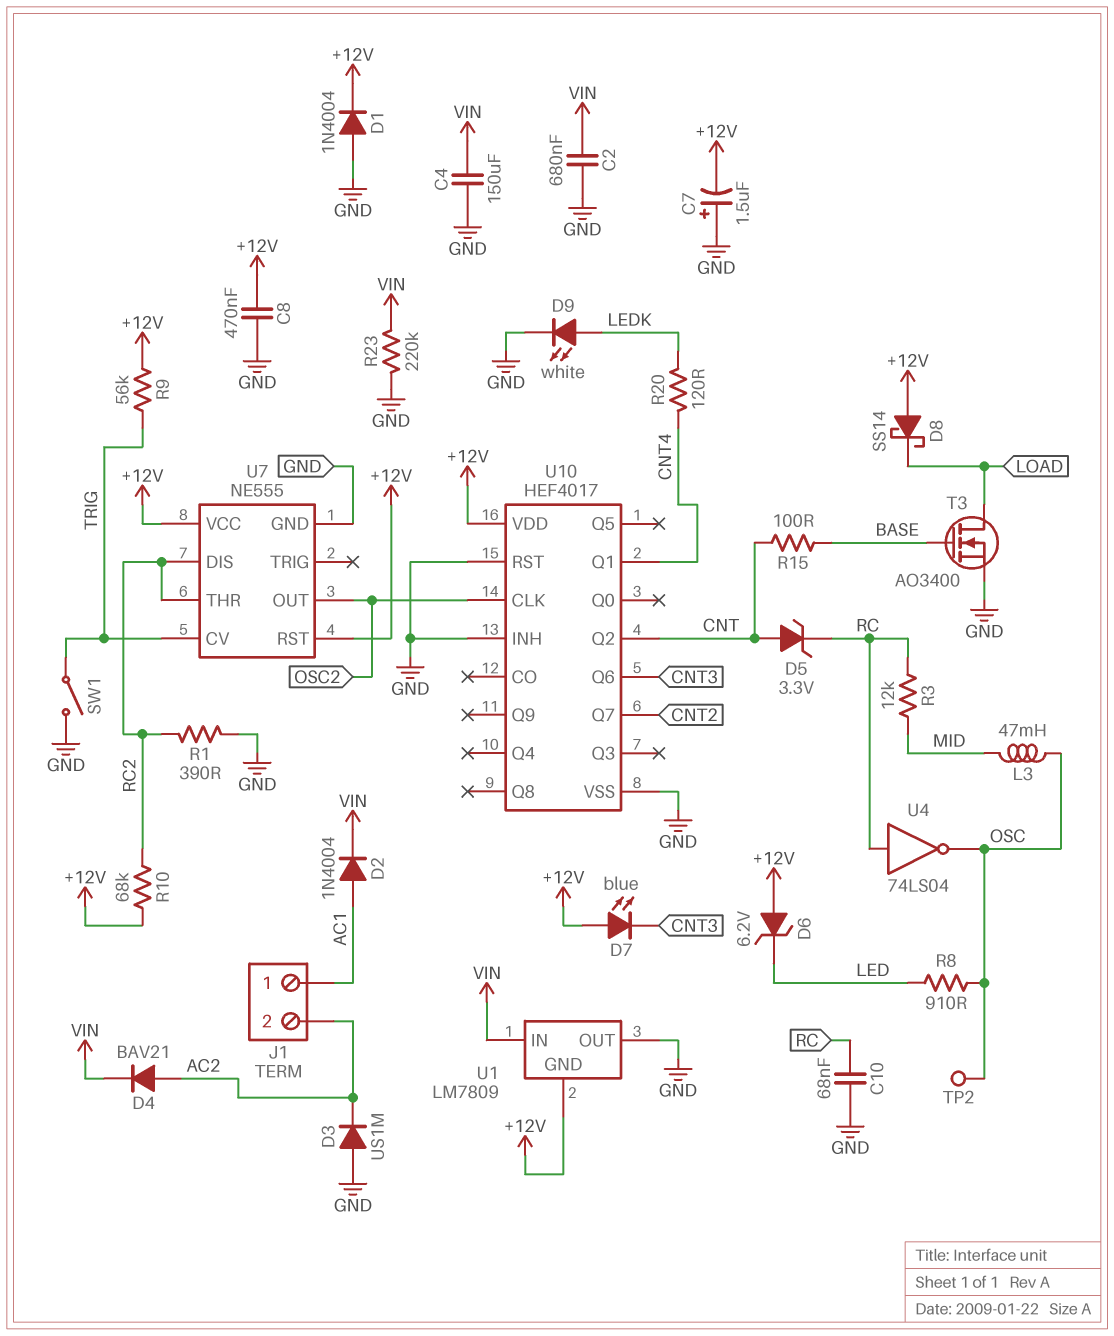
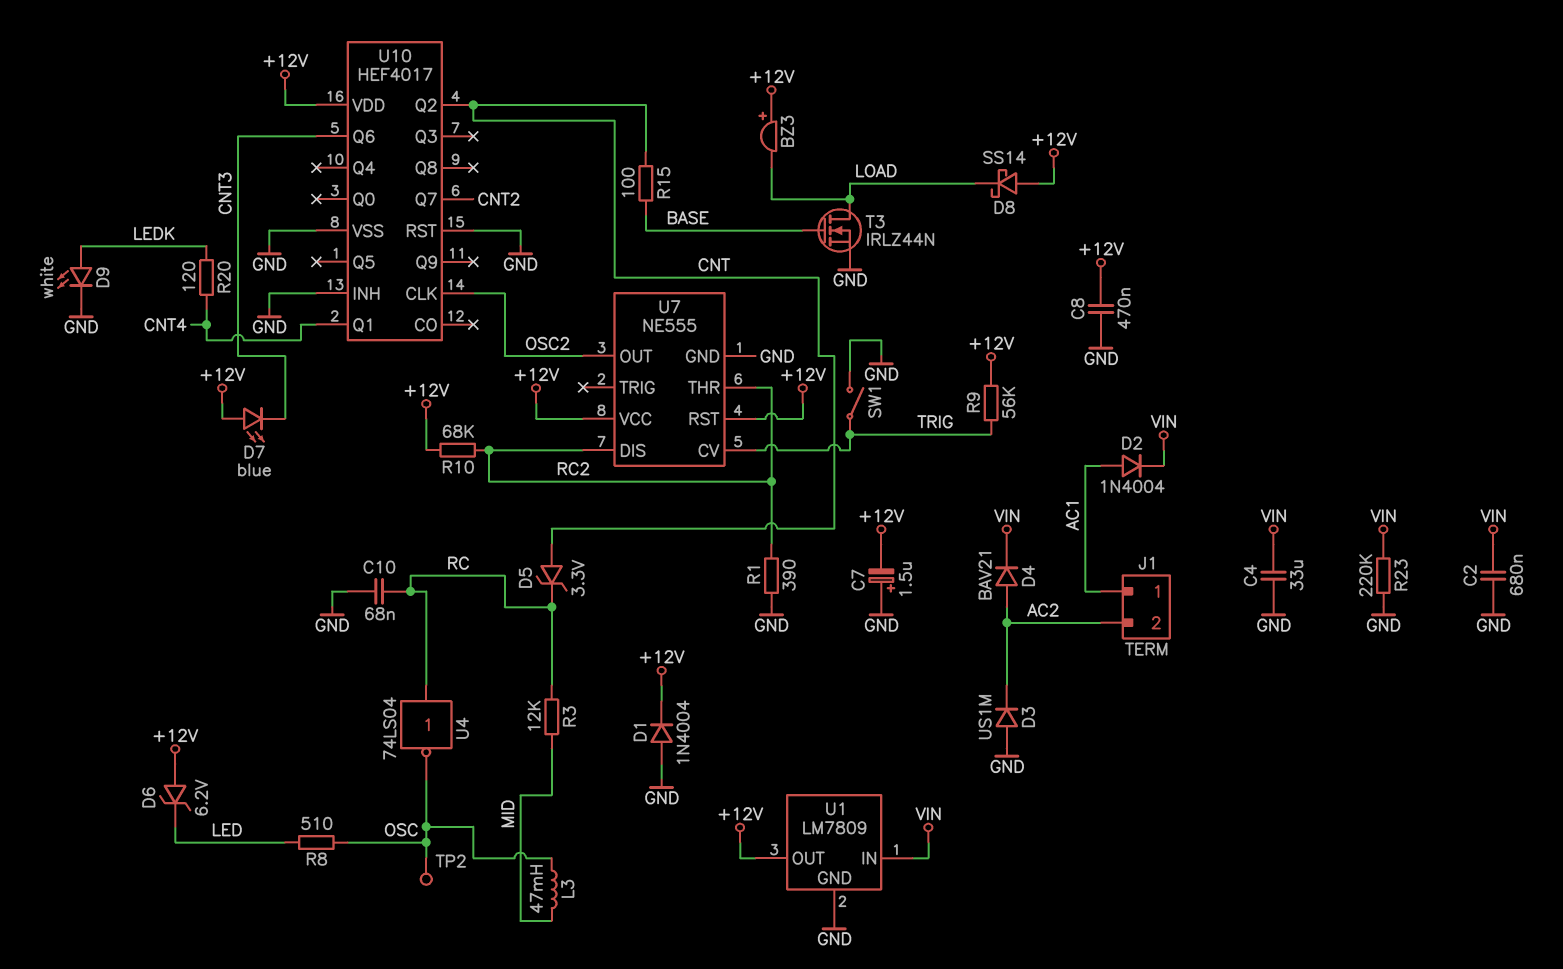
BZ3: none -> buzzer (plus +12V, minus LOAD)
C4: 150uF (GND, VIN) -> 33uF (GND, VIN)
R8: 910 (LED, OSC) -> 510 (LED, OSC)
T3: NMOS AO3400 (G BASE, D LOAD, S GND) -> NMOS IRLZ44N (G BASE, D LOAD, S GND)
U1 pin GND: +12V -> GND
U1 pin OUT: GND -> +12V

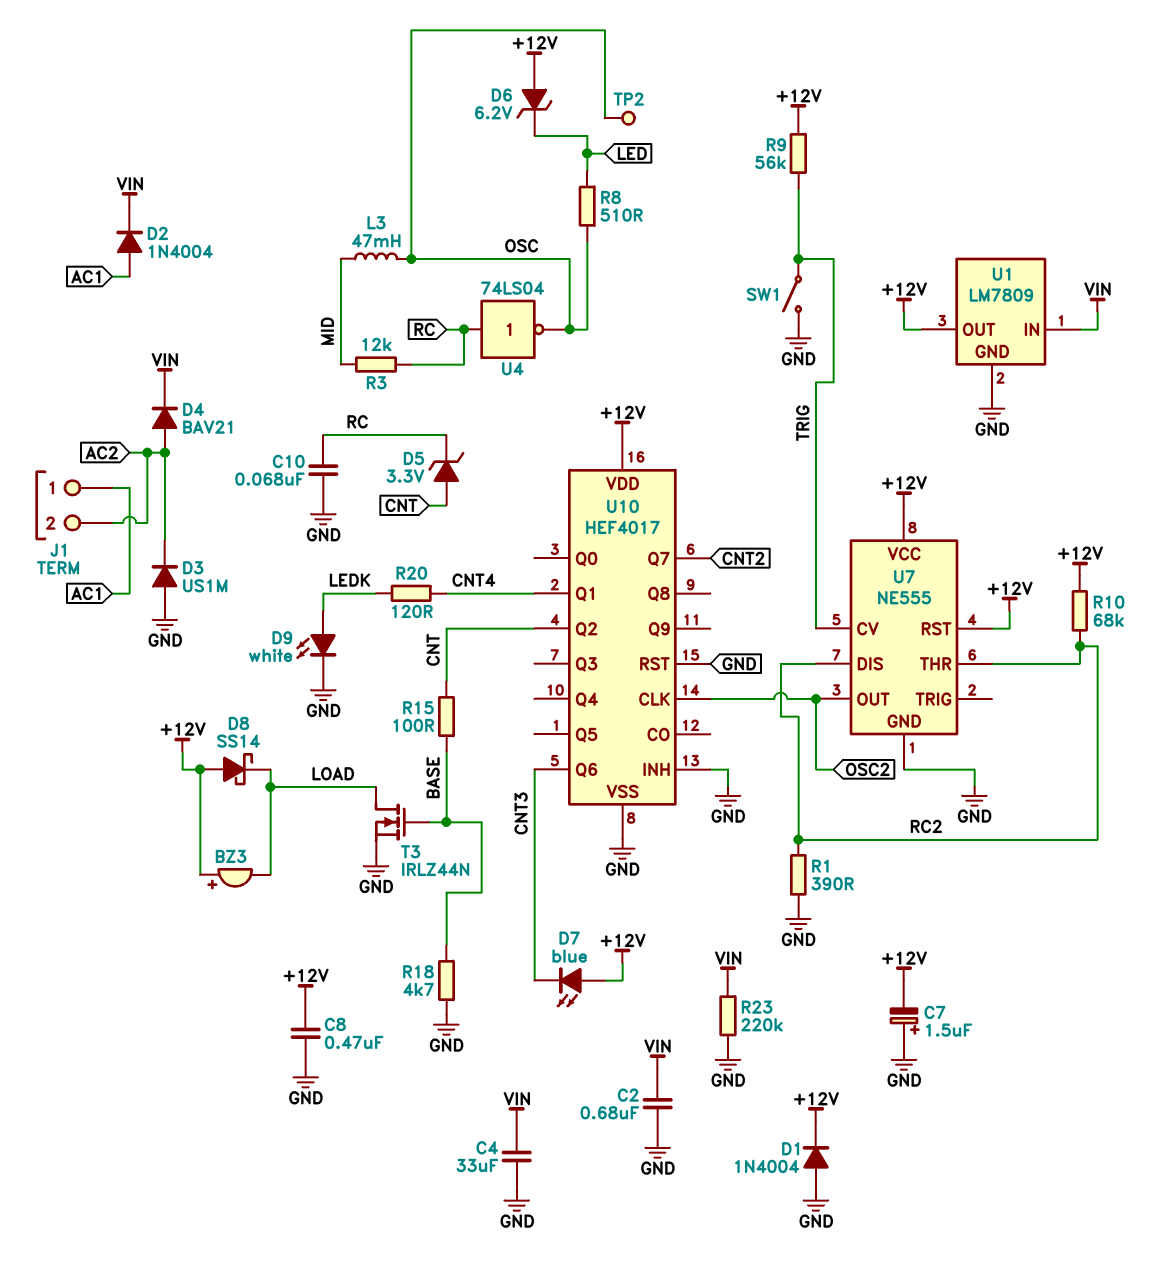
R18: none -> 4.7k (BASE, GND)

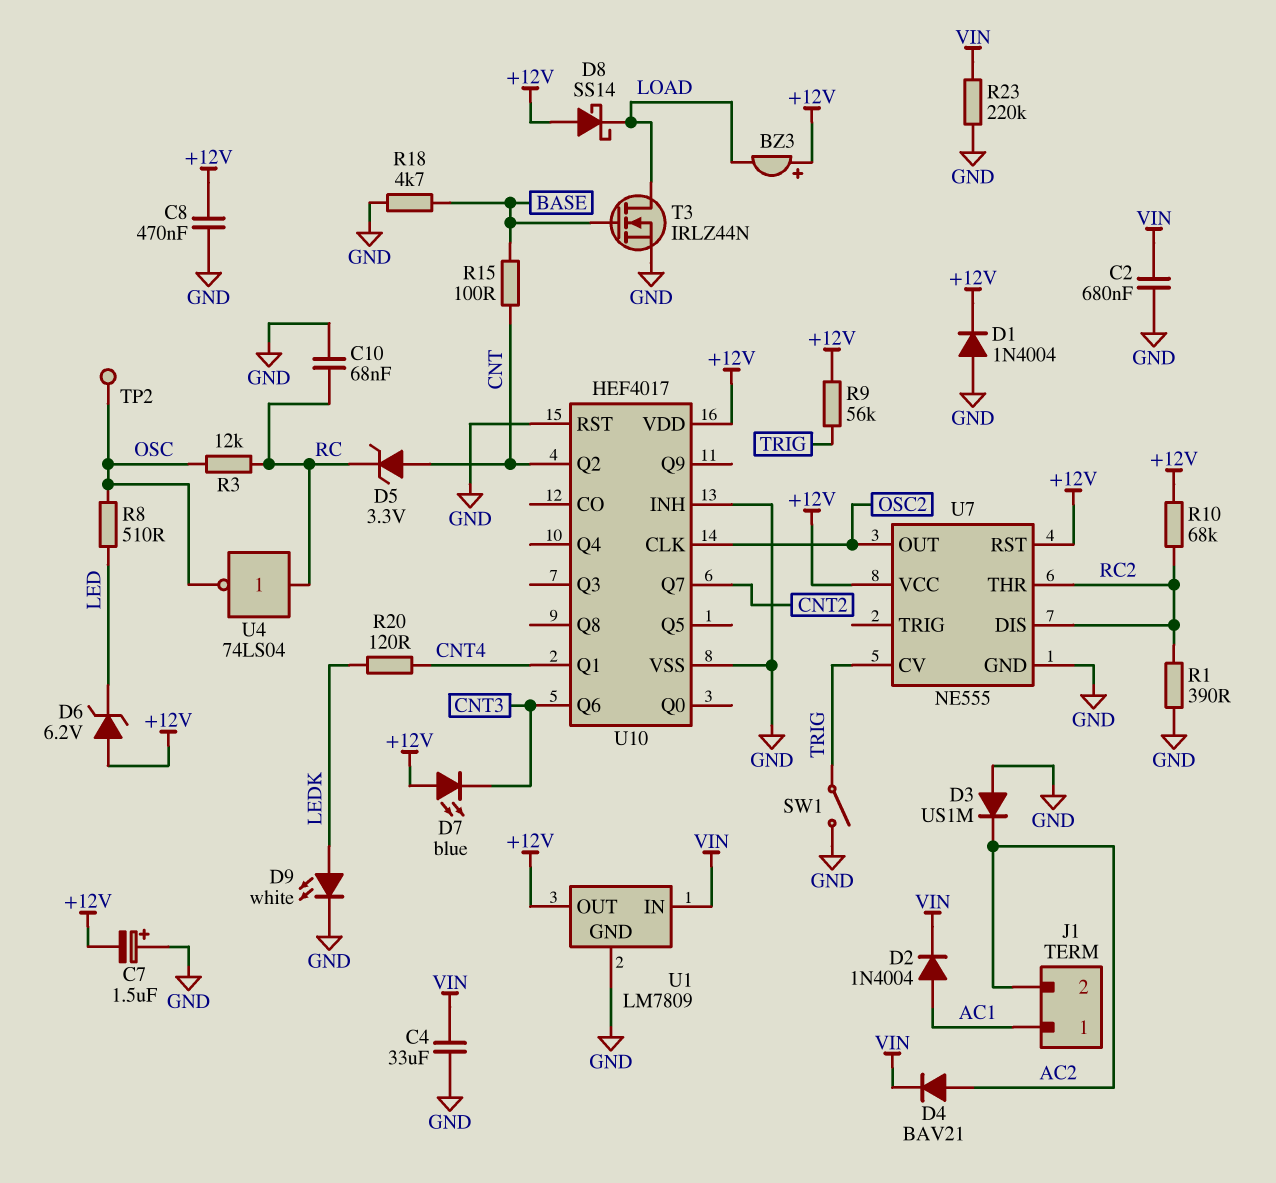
L3: 47mH (MID, OSC) -> none
R3: 12k (MID, RC) -> 12k (OSC, RC)

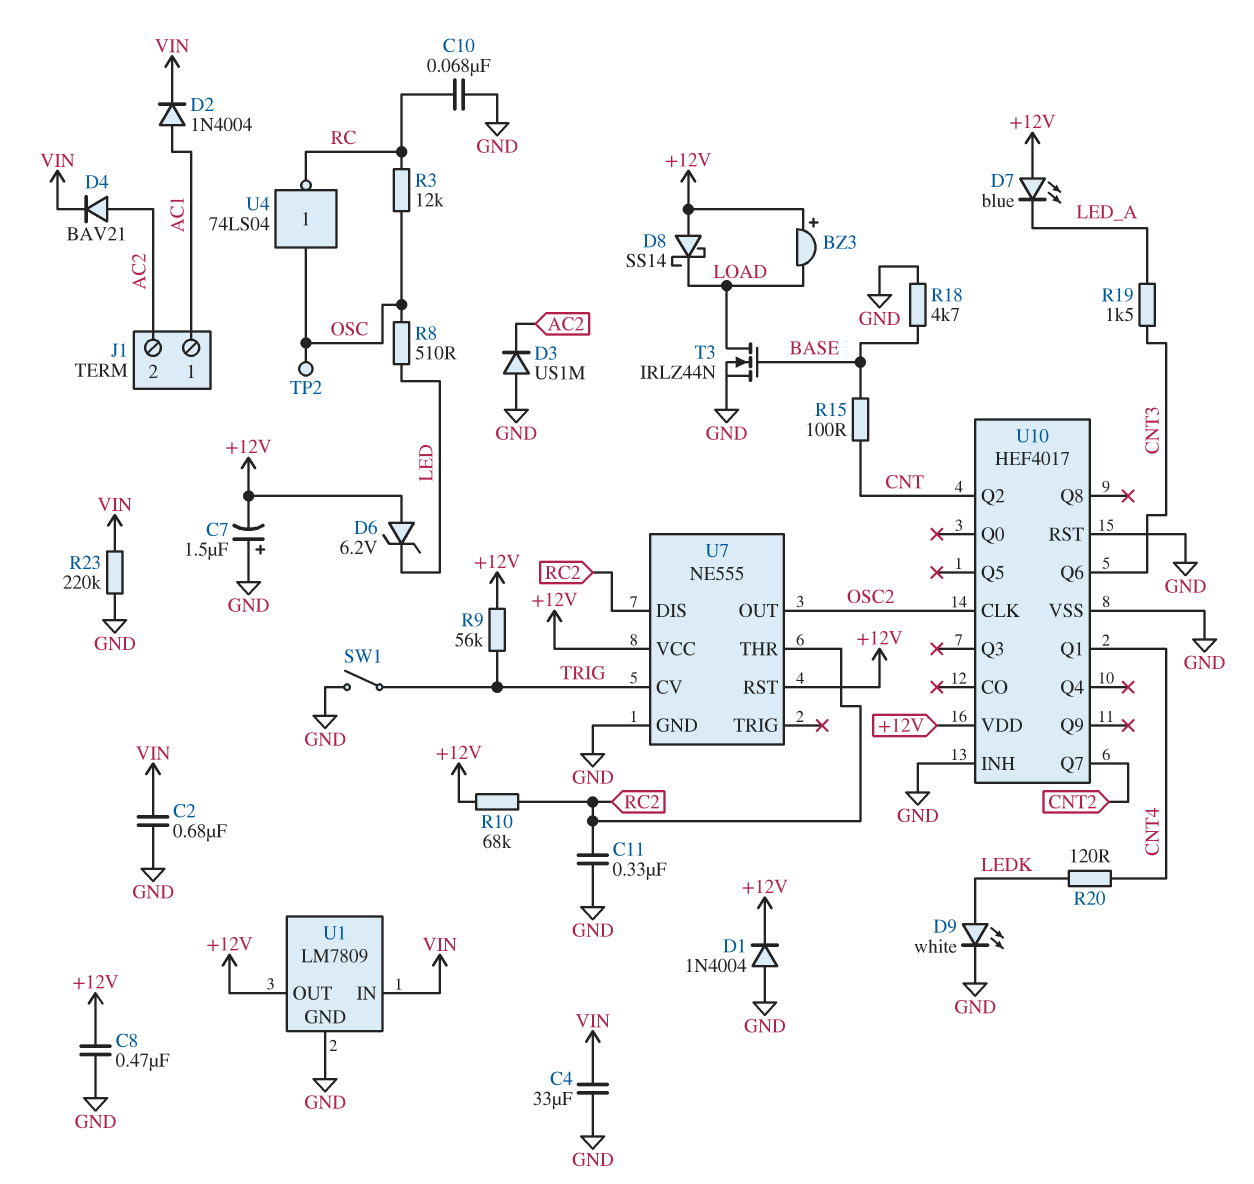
C11: none -> 330nF (GND, RC2)
D5: zener 3.3V (A CNT, K RC) -> none
D7: LED blue (A +12V, K CNT3) -> LED blue (A +12V, K LED_A)
R1: 390 (GND, RC2) -> none
R19: none -> 1.5k (CNT3, LED_A)
U4: NOT 74LS04 (in RC, out OSC) -> NOT 74LS04 (in OSC, out RC)

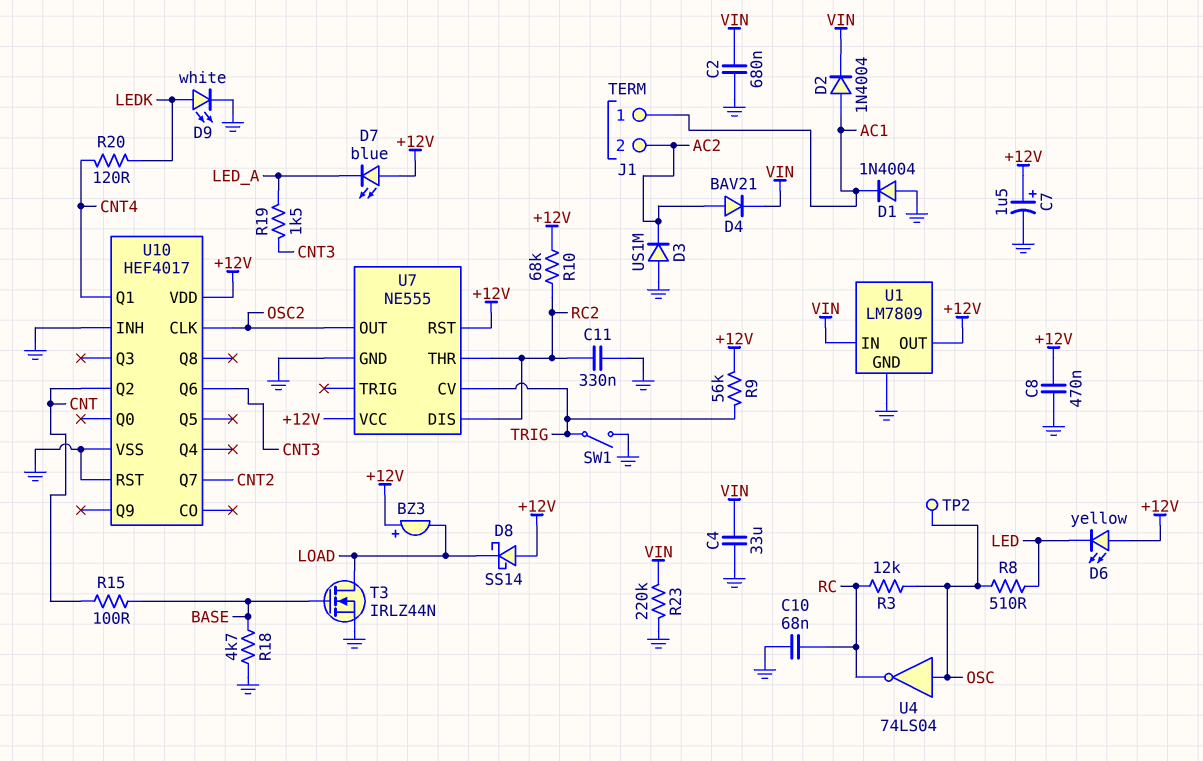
C7: 1.5uF (plus GND, minus +12V) -> 1.5uF (plus +12V, minus GND)
D1: diode 1N4004 (A GND, K +12V) -> diode 1N4004 (A GND, K AC1)
D6: zener 6.2V (A +12V, K LED) -> LED yellow (A +12V, K LED)

